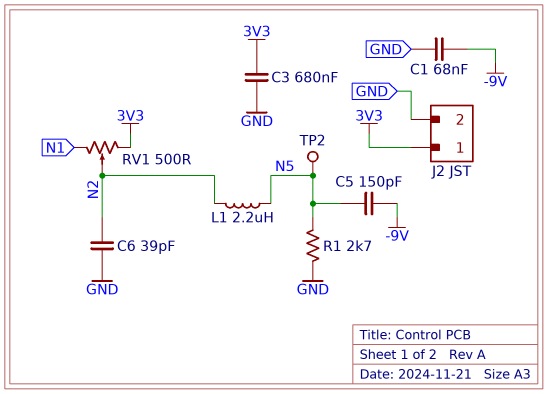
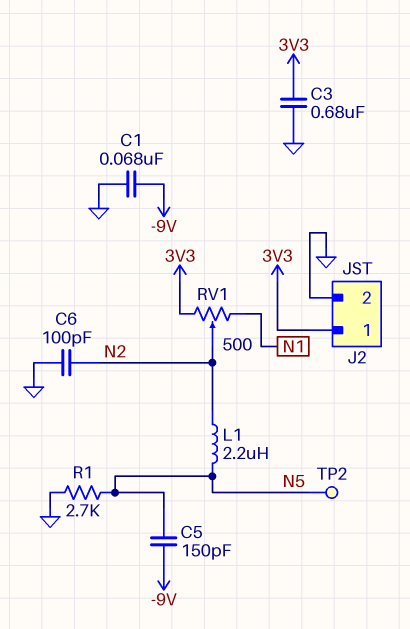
C6: 39pF (GND, N2) -> 100pF (GND, N2)

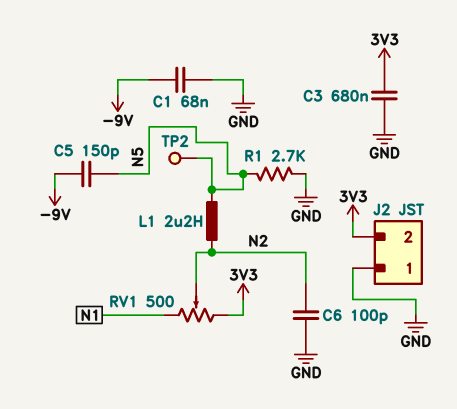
J2 pin 1: 3V3 -> GND
J2 pin 2: GND -> 3V3

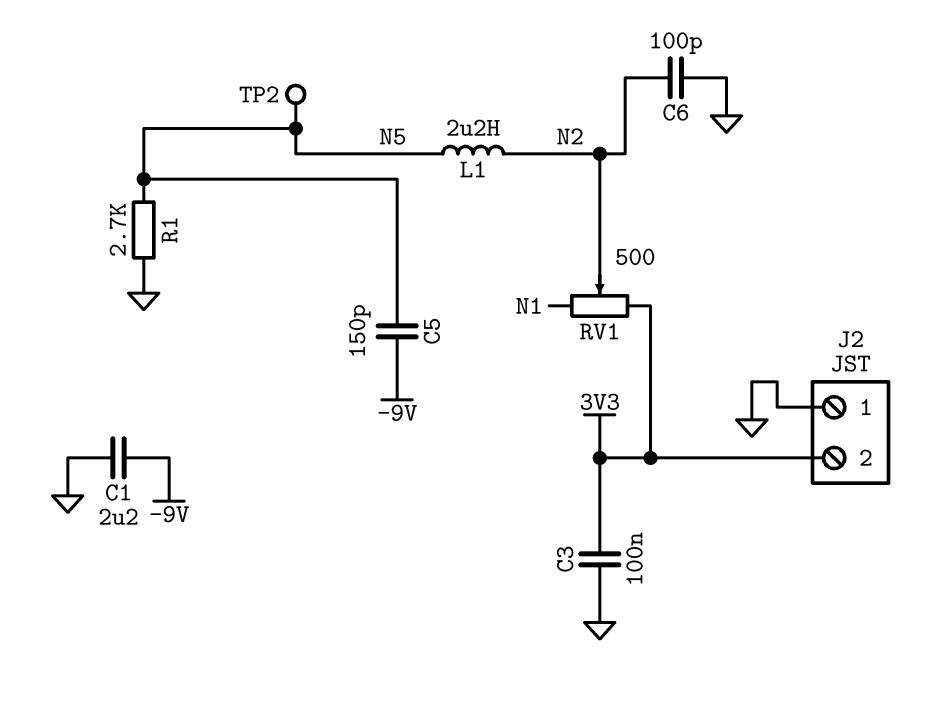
C1: 68nF (-9V, GND) -> 2.2uF (-9V, GND)
C3: 680nF (3V3, GND) -> 100nF (3V3, GND)

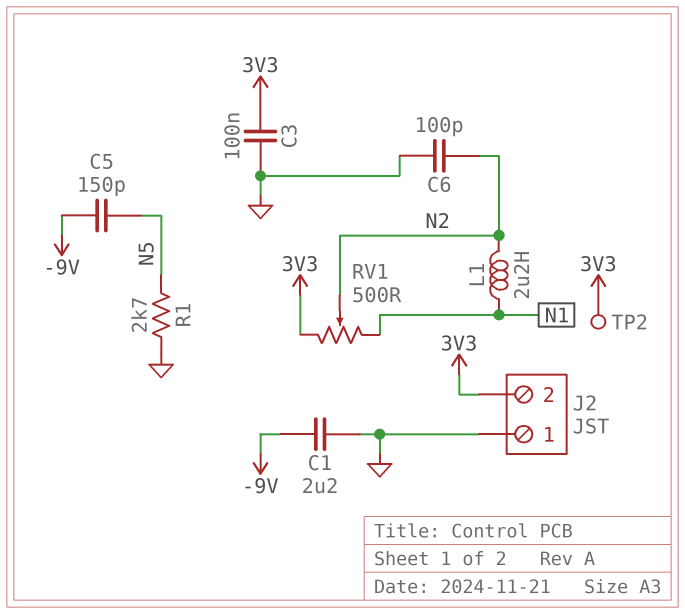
L1: 2.2uH (N2, N5) -> 2.2uH (N1, N2)
TP2: test point (N5) -> test point (3V3)

